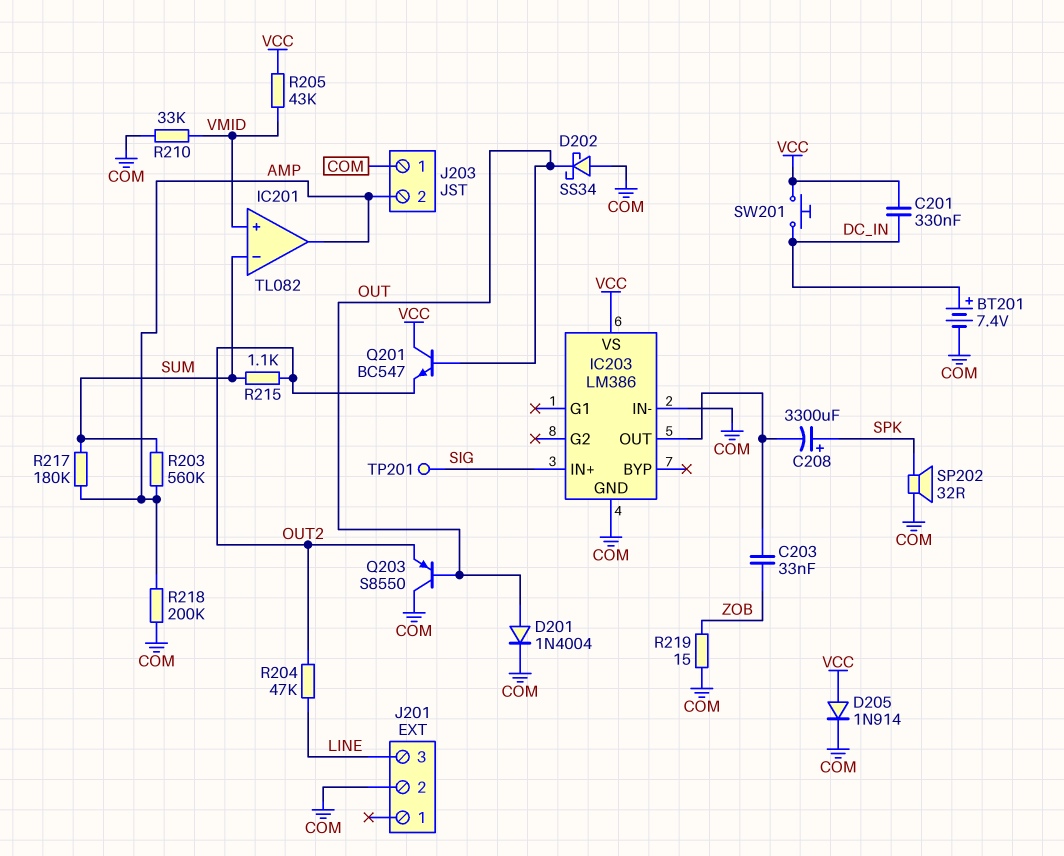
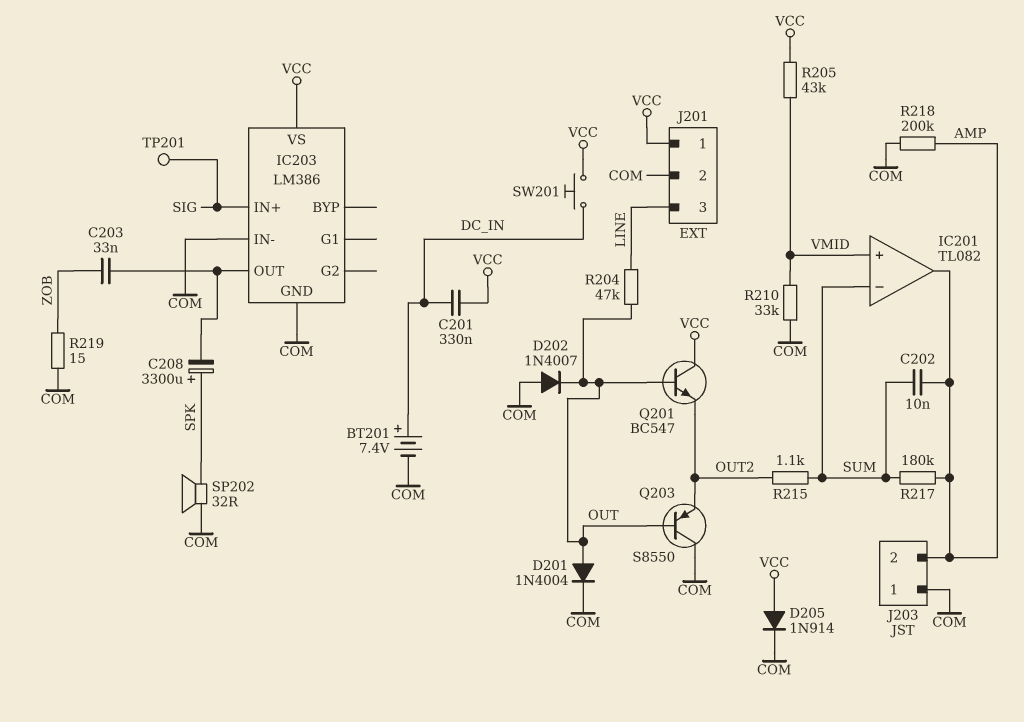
C202: none -> 10nF (AMP, SUM)
D202: schottky SS34 (A COM, K OUT) -> diode 1N4007 (A COM, K OUT)
J201 pin 1: none -> VCC
R203: 560k (AMP, SUM) -> none
R204: 47k (LINE, OUT2) -> 47k (LINE, OUT)

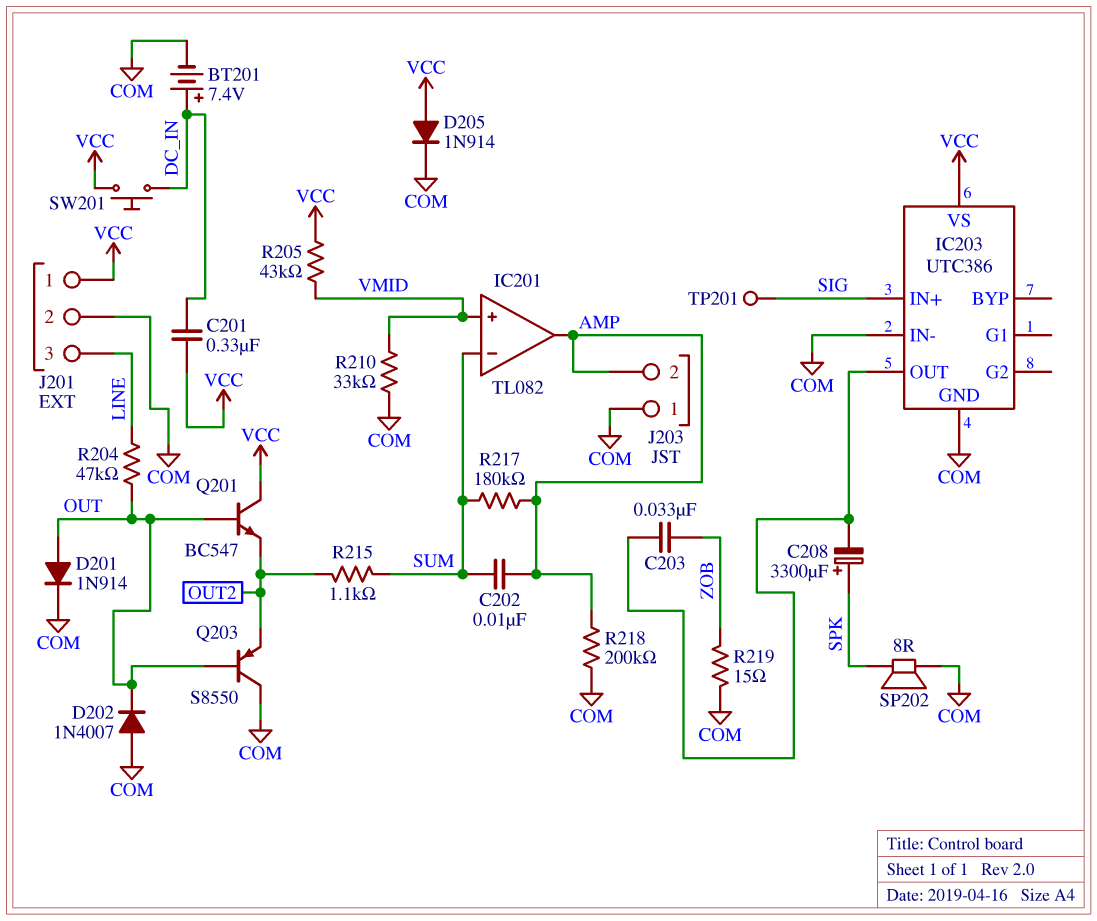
D201: diode 1N4004 (A OUT, K COM) -> diode 1N914 (A OUT, K COM)
IC203: LM386 -> UTC386
SP202: speaker 32R (COM, SPK) -> speaker 8R (COM, SPK)

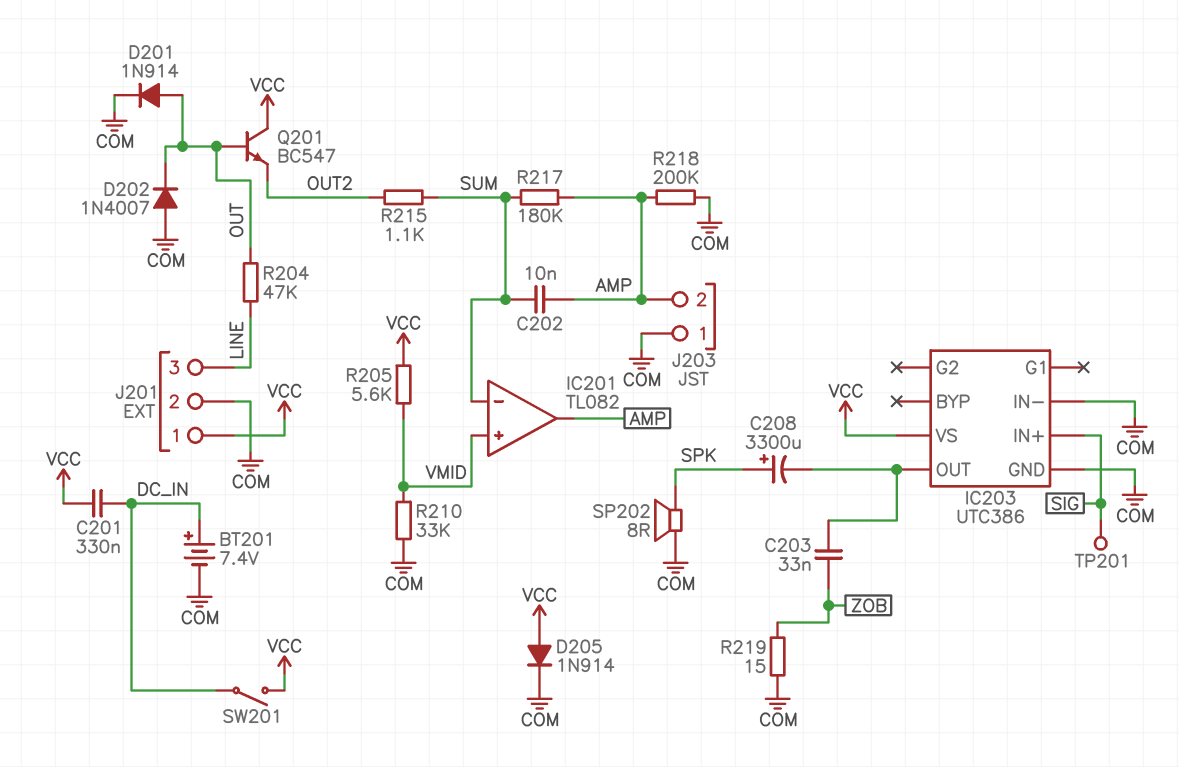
Q203: PNP S8550 (B OUT, C COM, E OUT2) -> none
R205: 43k (VCC, VMID) -> 5.6k (VCC, VMID)
SW201: button (DC_IN, VCC) -> switch (DC_IN, VCC)

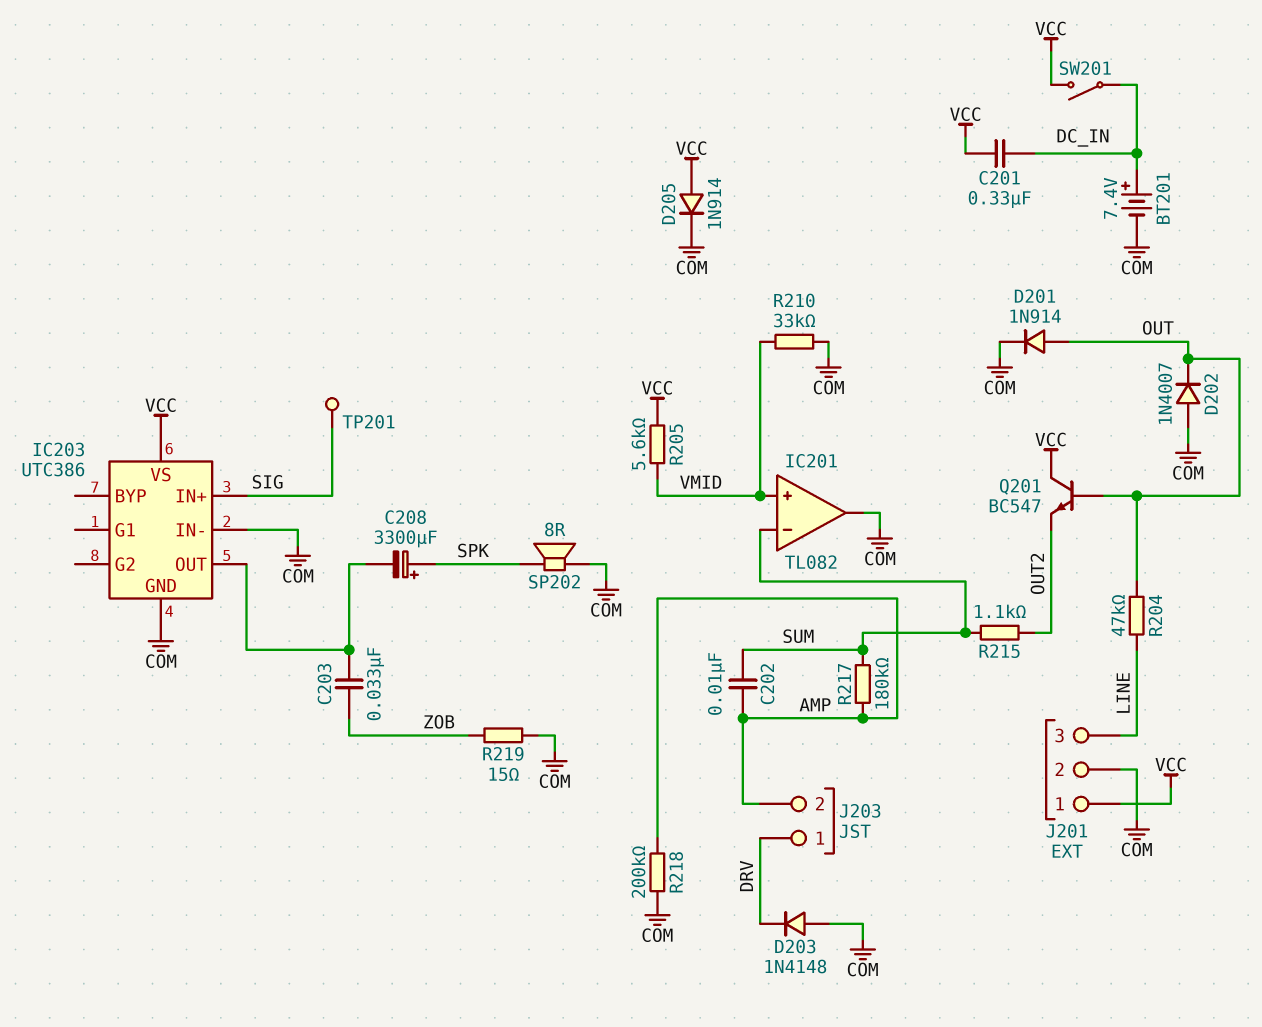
D203: none -> diode 1N4148 (A COM, K DRV)
IC201 pin out: AMP -> COM
J203 pin 1: COM -> DRV

